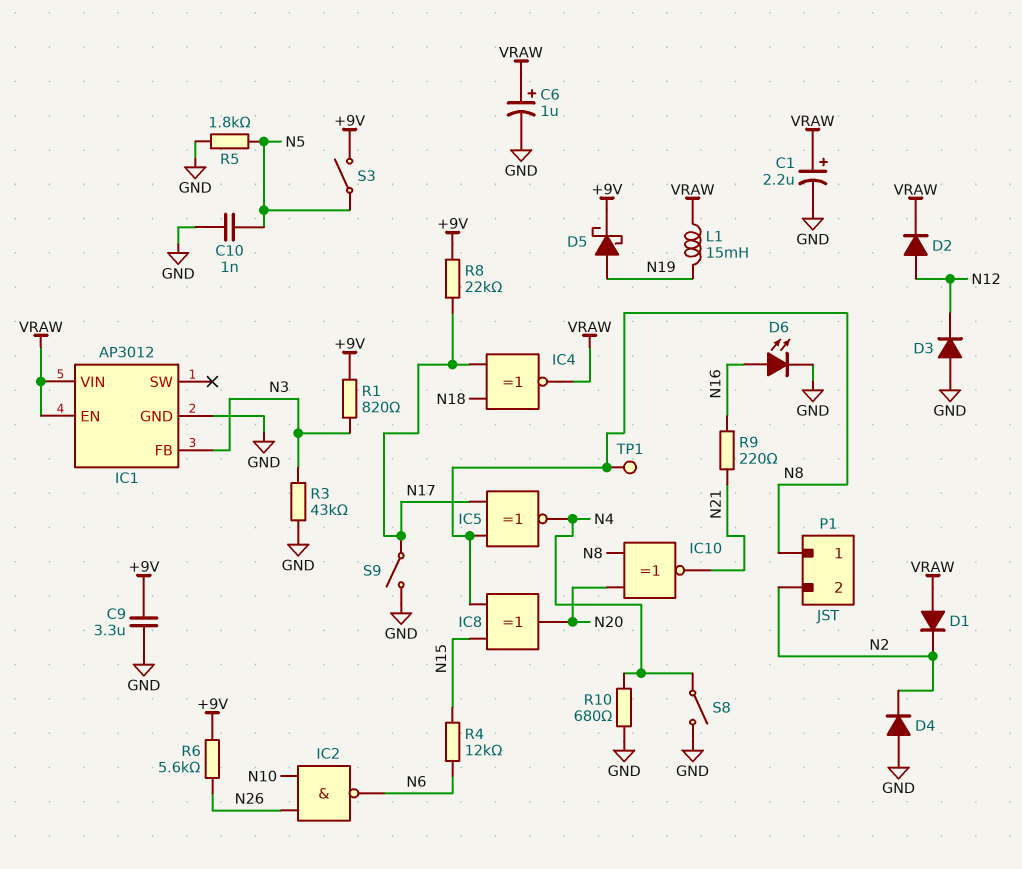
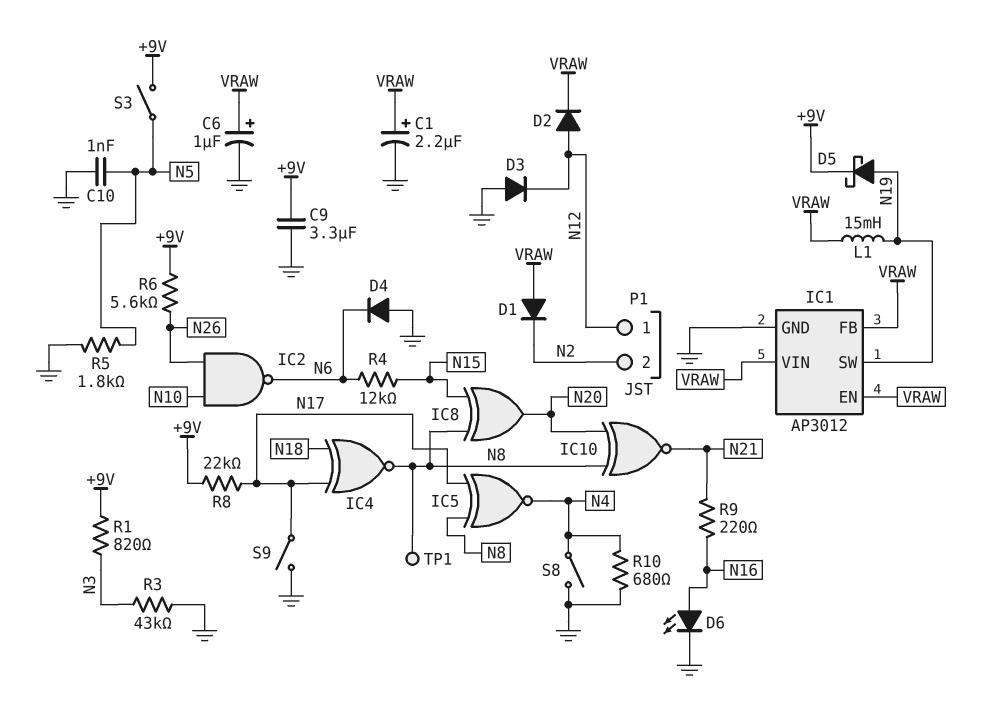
D4: diode (A GND, K N2) -> diode (A GND, K N6)
IC1 pin FB: N3 -> VRAW
IC1 pin SW: none -> N19
IC4: XNOR (in N17, in N18, out VRAW) -> XNOR (in N17, in N18, out N8)
P1 pin 1: N8 -> N12

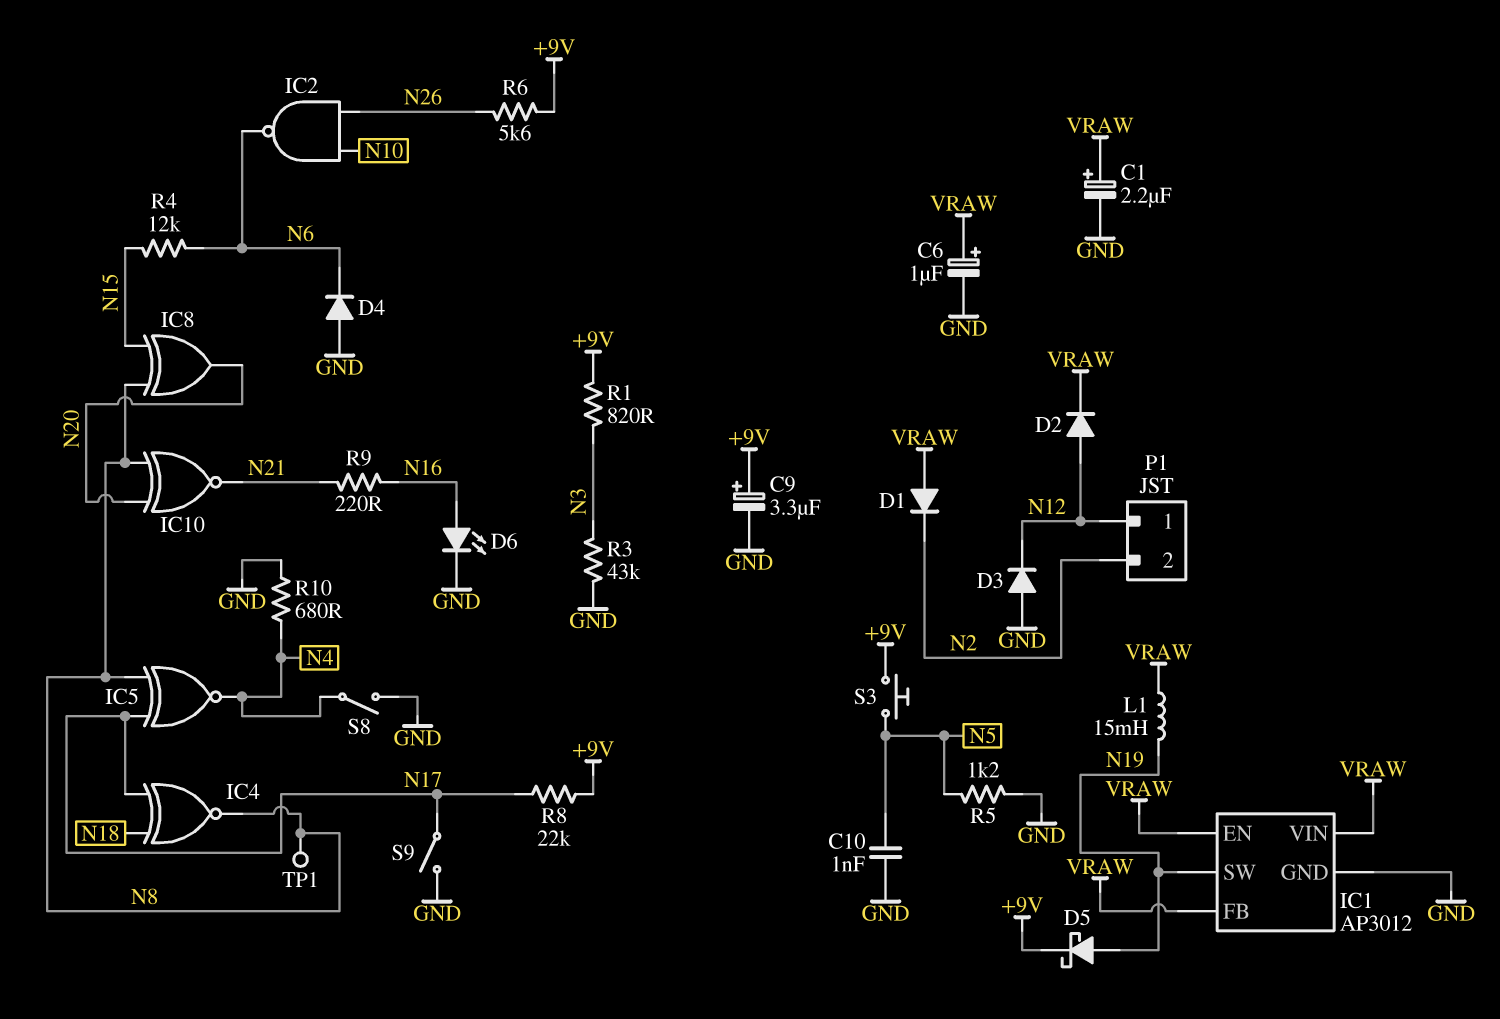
C9: 3.3uF (+9V, GND) -> 3.3uF (plus +9V, minus GND)
R5: 1.8k (GND, N5) -> 1.2k (GND, N5)
S3: switch (+9V, N5) -> button (+9V, N5)

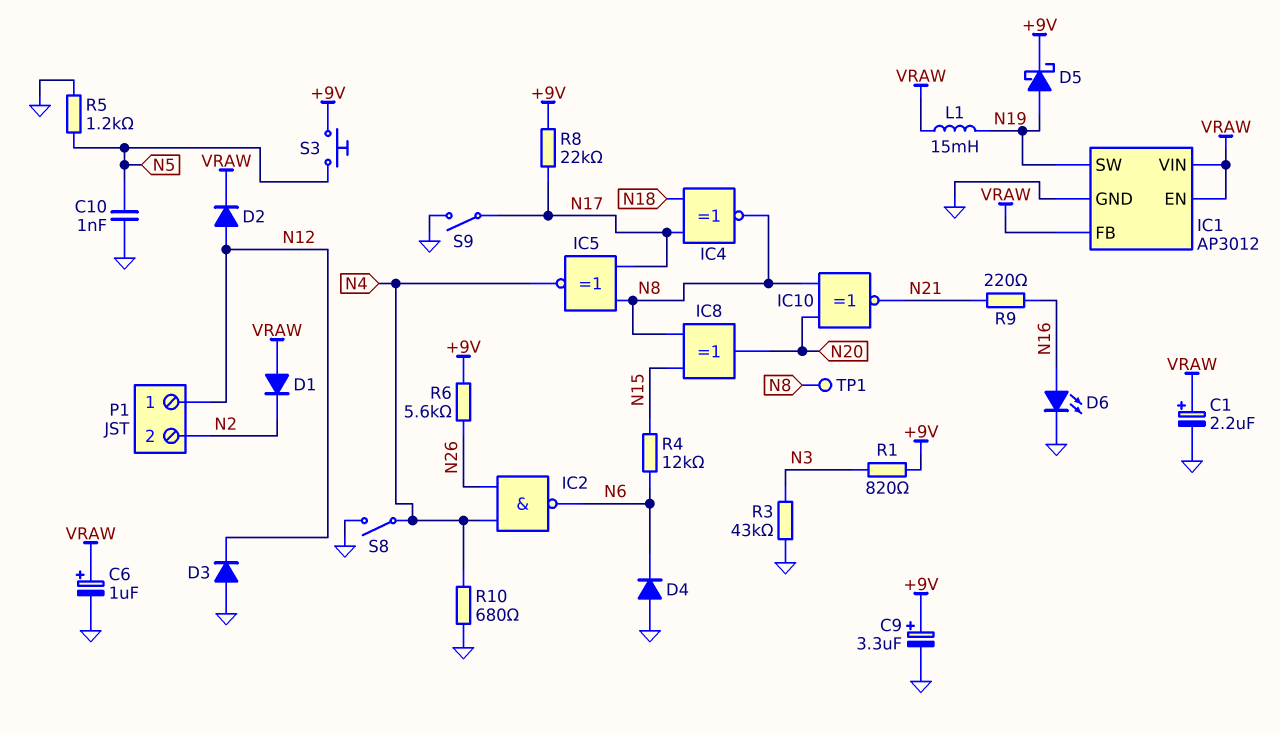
IC2: NAND (in N10, in N26, out N6) -> NAND (in N4, in N26, out N6)

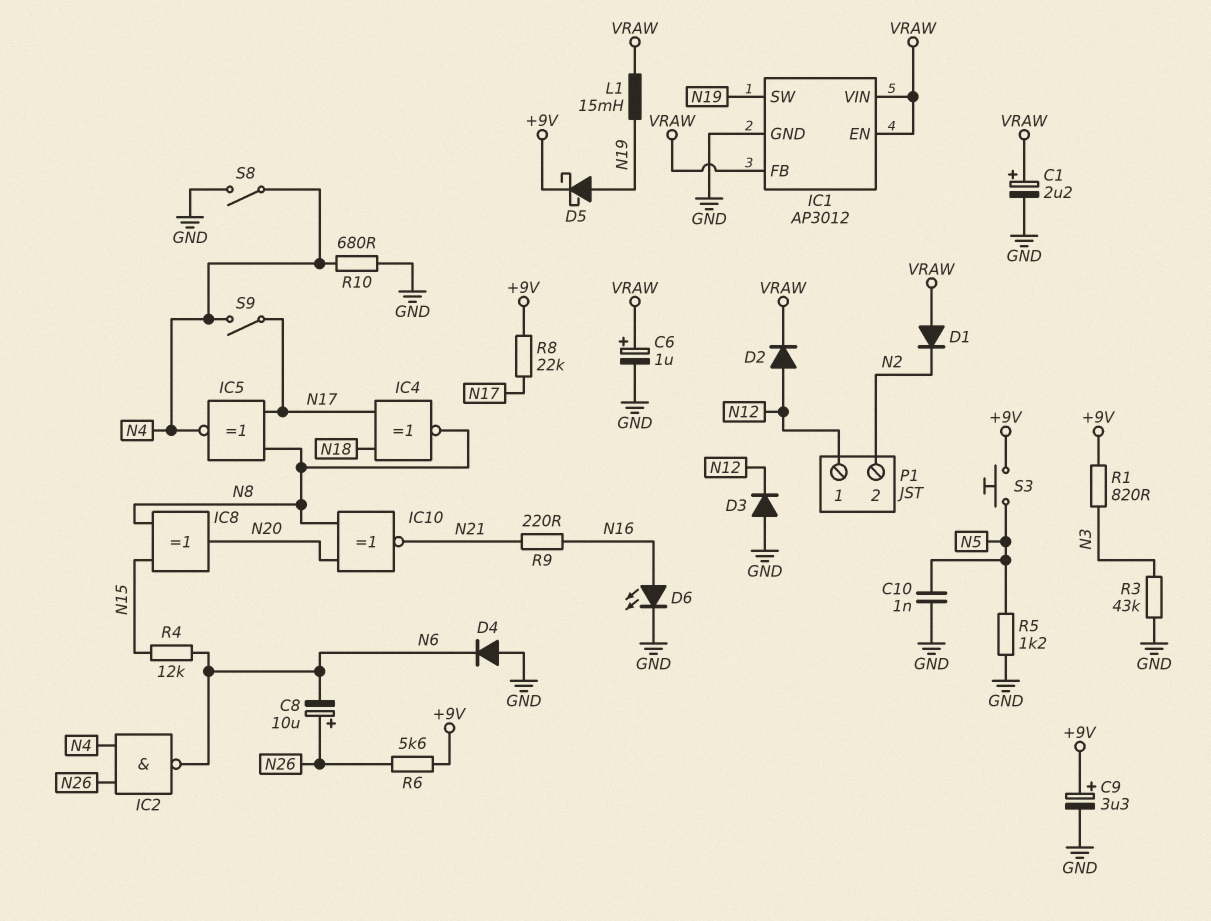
C8: none -> 10uF (plus N26, minus N6)
S9: switch (GND, N17) -> switch (N4, N17)
TP1: test point (N8) -> none

